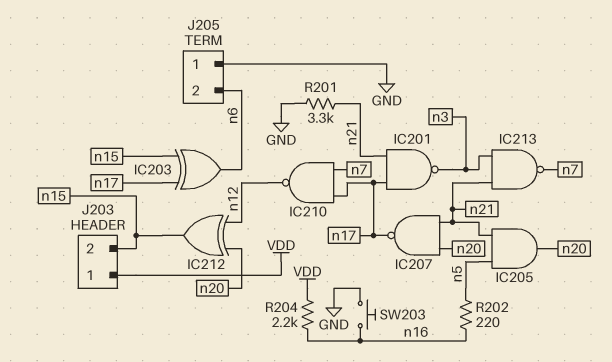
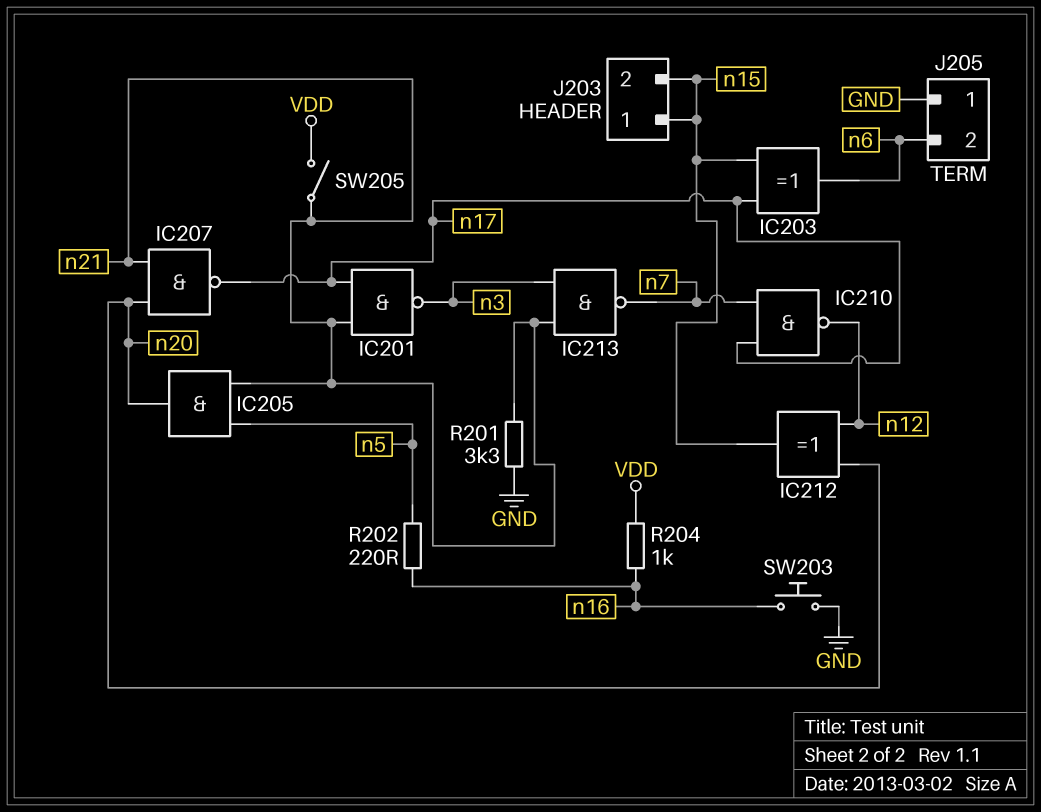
J203 pin 1: VDD -> n15
R204: 2.2k (VDD, n16) -> 1k (VDD, n16)
SW205: none -> switch (VDD, n21)

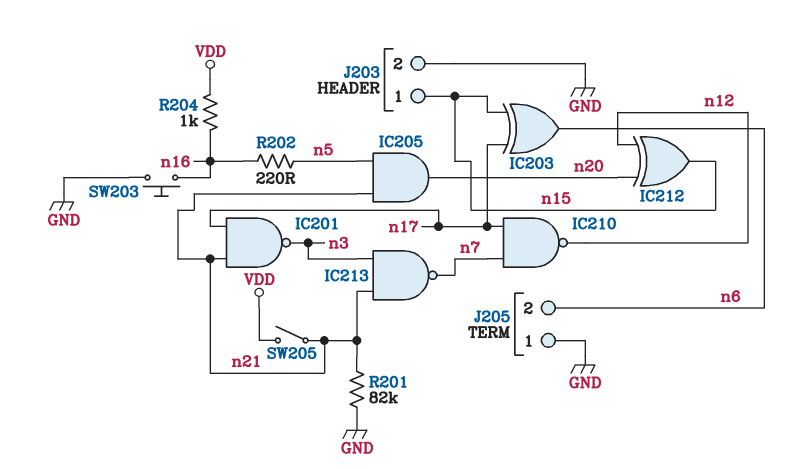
IC207: NAND (in n20, in n21, out n17) -> none
J203 pin 2: n15 -> GND
R201: 3.3k (GND, n21) -> 82k (GND, n21)

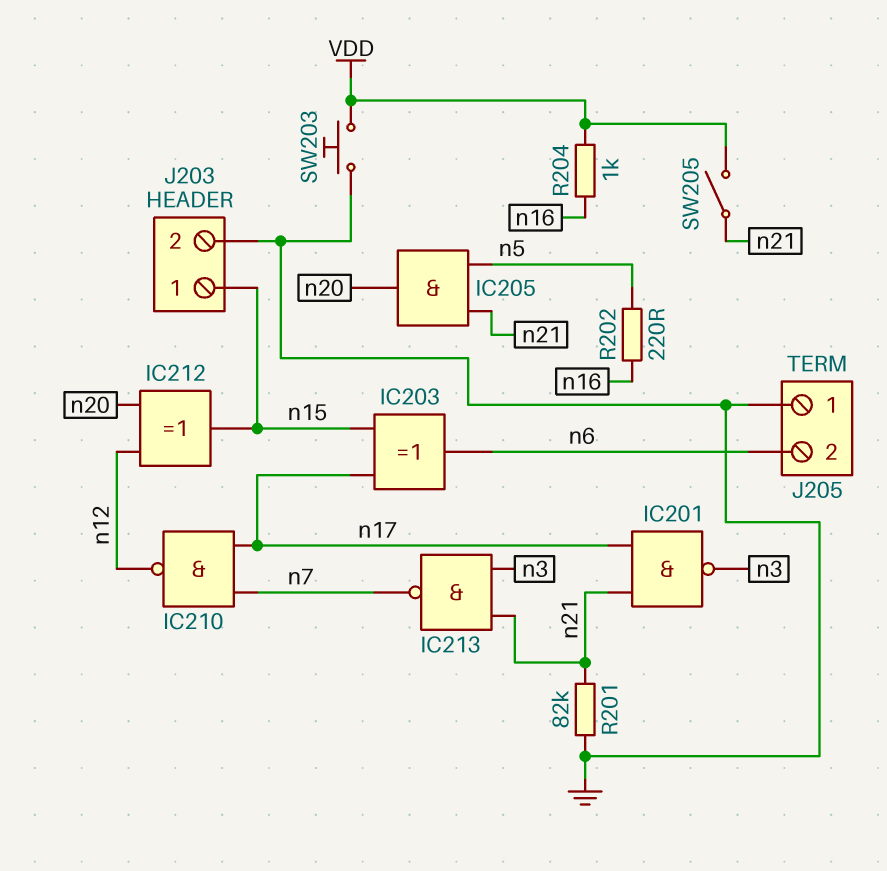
SW203: button (GND, n16) -> button (GND, VDD)

